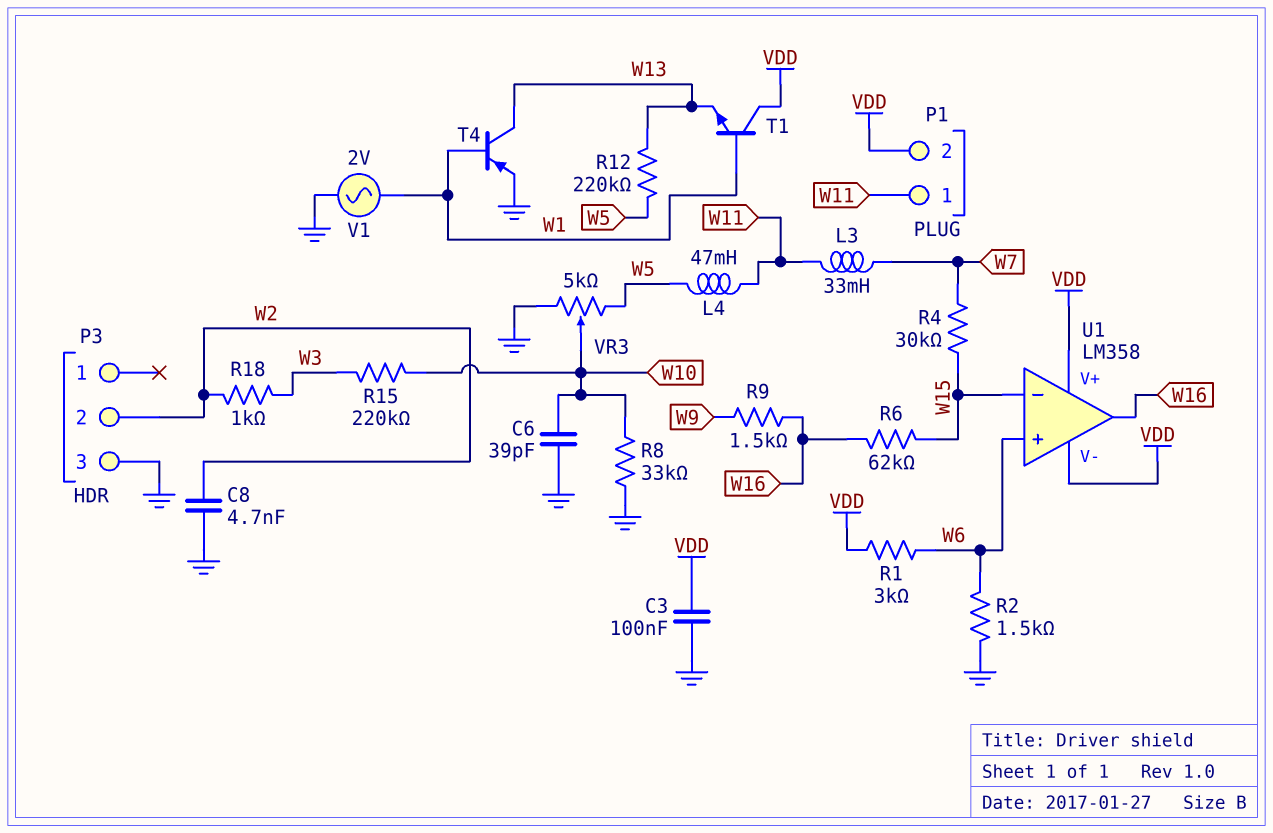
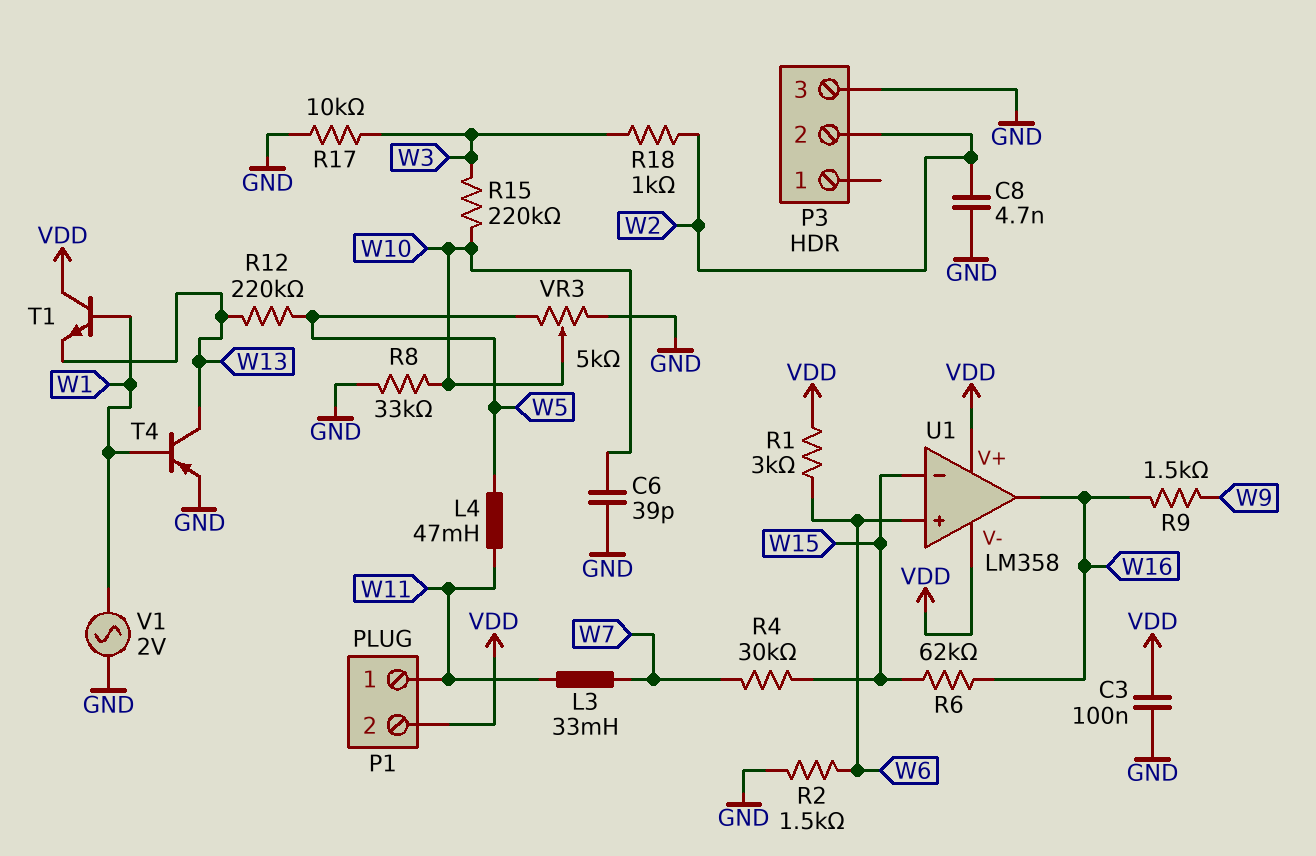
R17: none -> 10k (GND, W3)

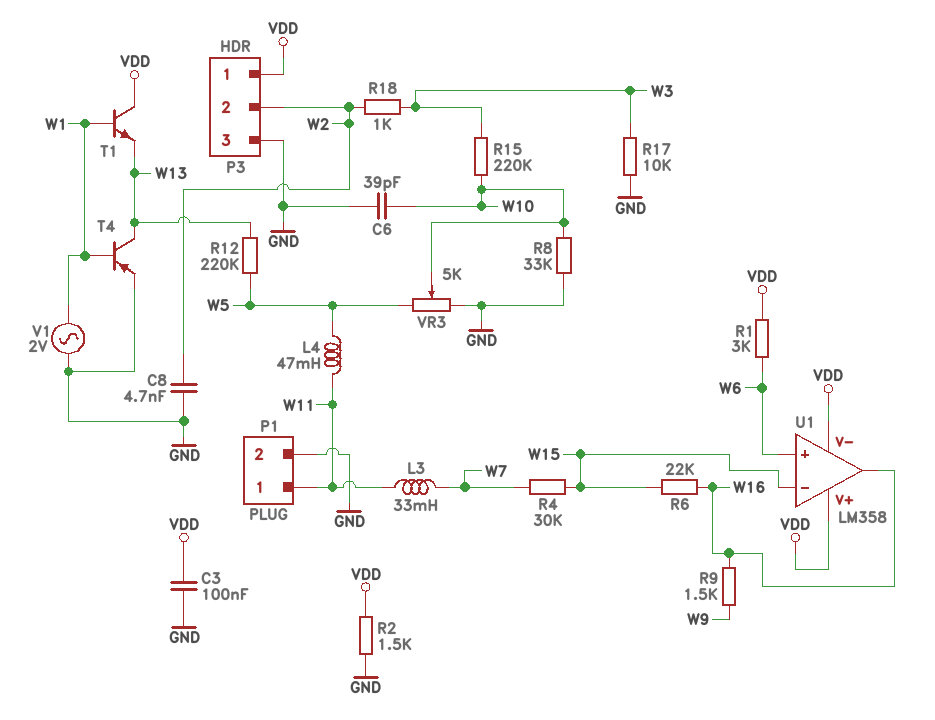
P1 pin 2: VDD -> GND
P3 pin 1: none -> VDD
R2: 1.5k (GND, W6) -> 1.5k (GND, VDD)
R6: 62k (W15, W16) -> 22k (W15, W16)

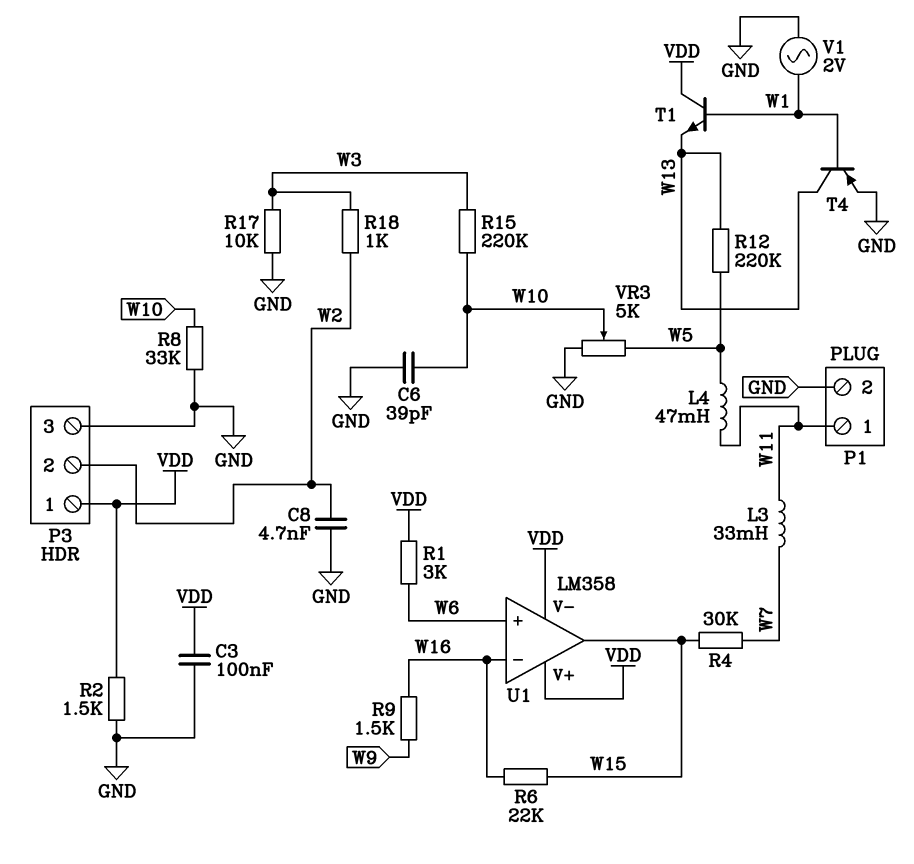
U1 pin in-: W15 -> W16
U1 pin out: W16 -> W15

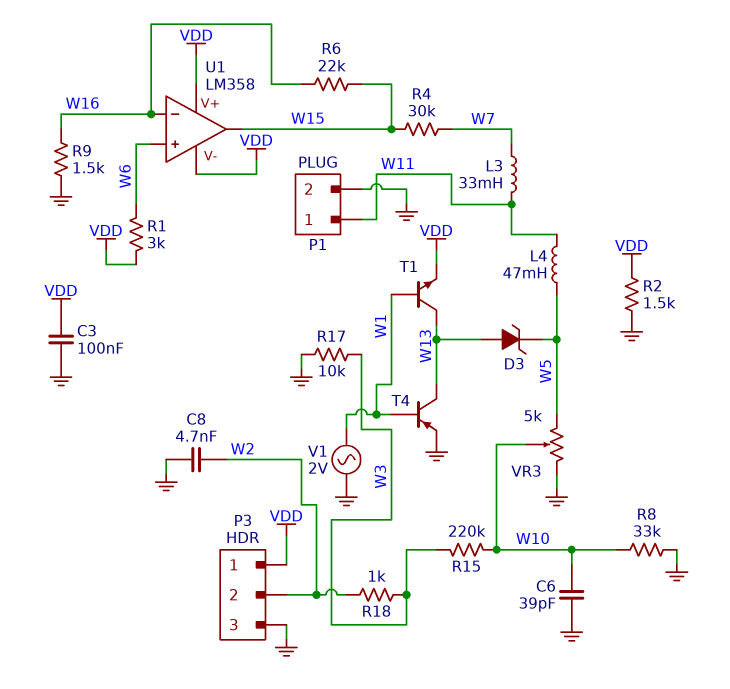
D3: none -> zener (A W13, K W5)
R9: 1.5k (W9, W16) -> 1.5k (GND, W16)
R12: 220k (W5, W13) -> none
T1: NPN (B W1, C VDD, E W13) -> NPN (B W1, C W13, E VDD)

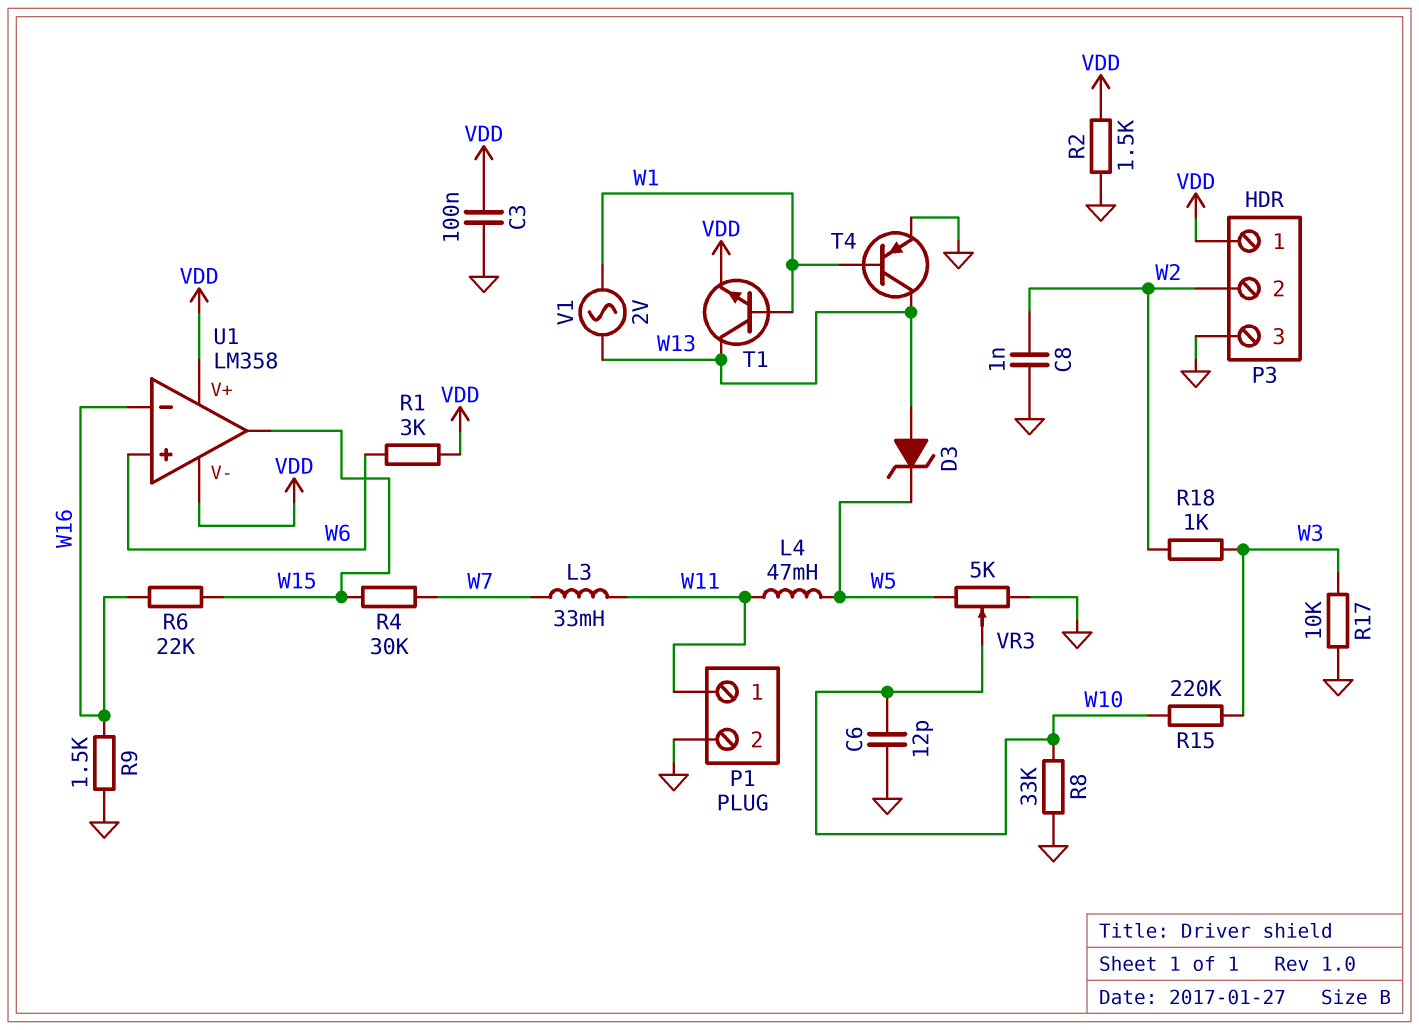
C6: 39pF (GND, W10) -> 12pF (GND, W10)
C8: 4.7nF (GND, W2) -> 1nF (GND, W2)
V1: AC 2V (GND, W1) -> AC 2V (W1, W13)

